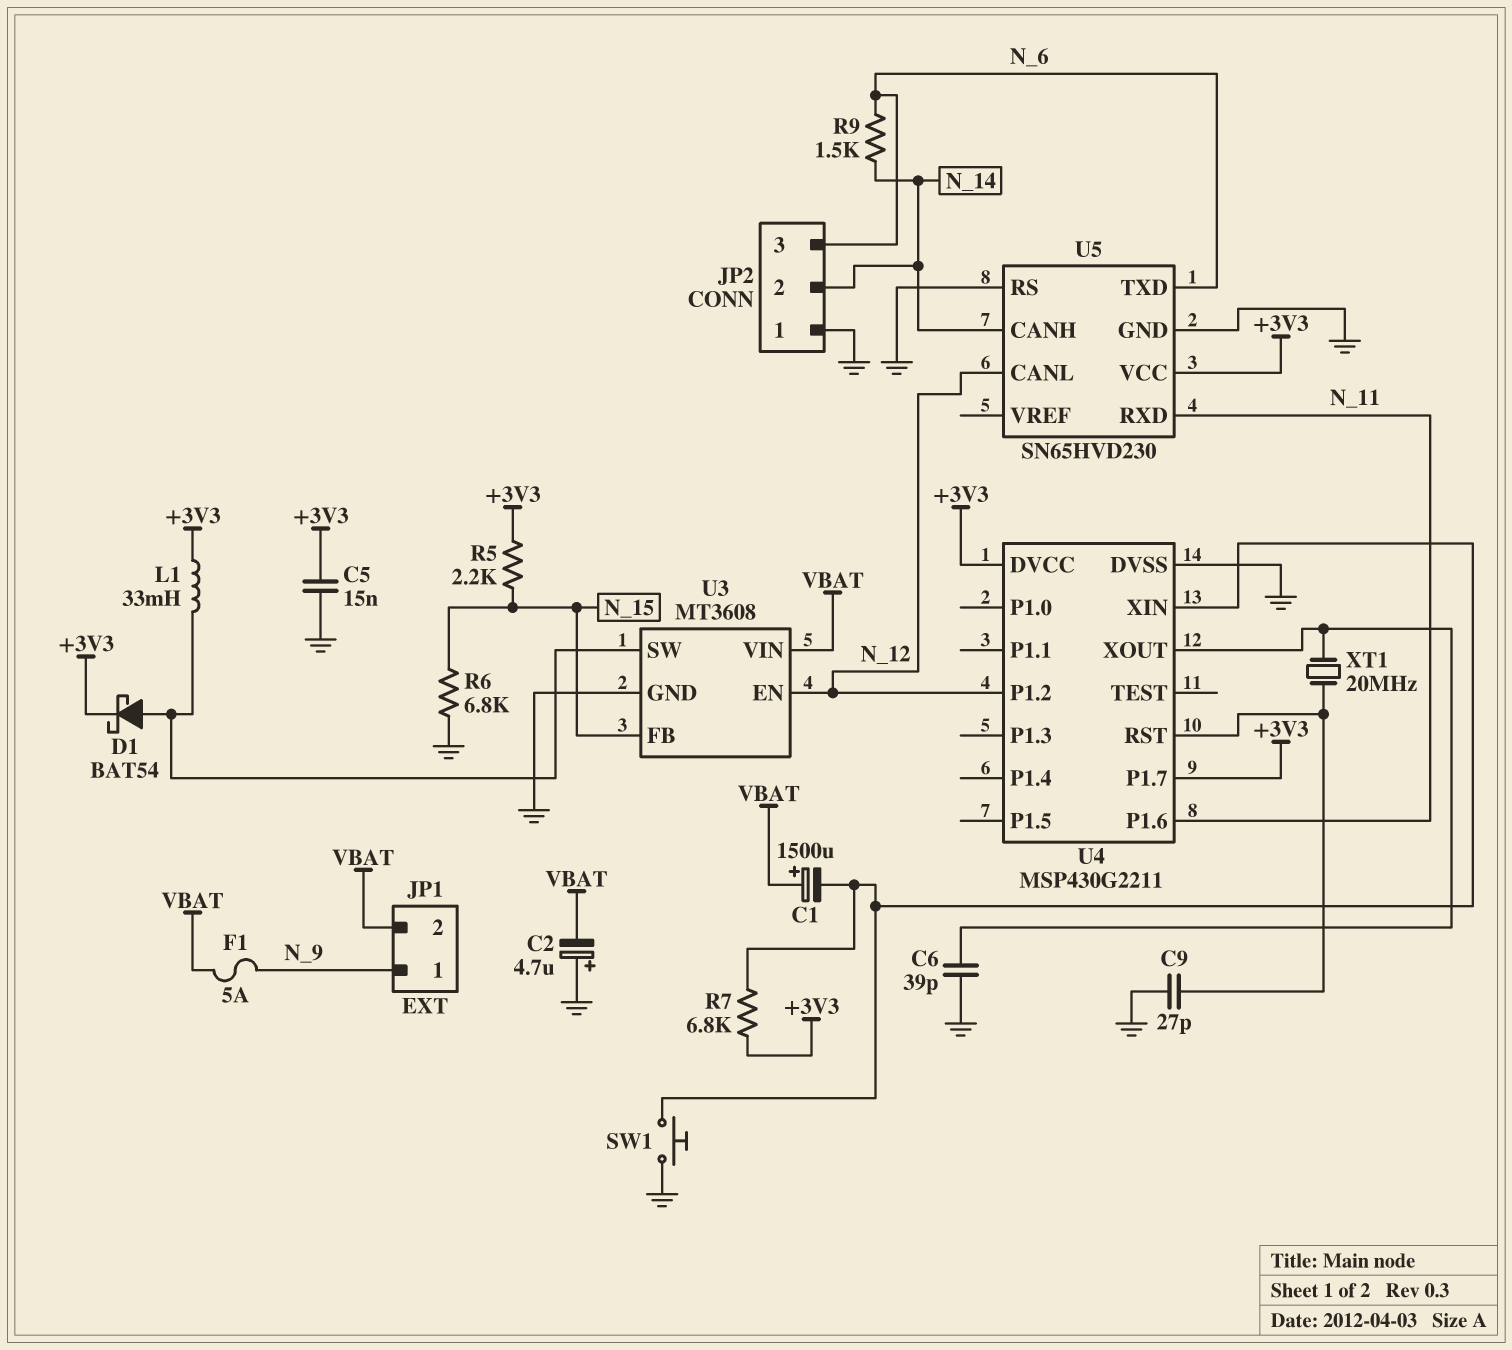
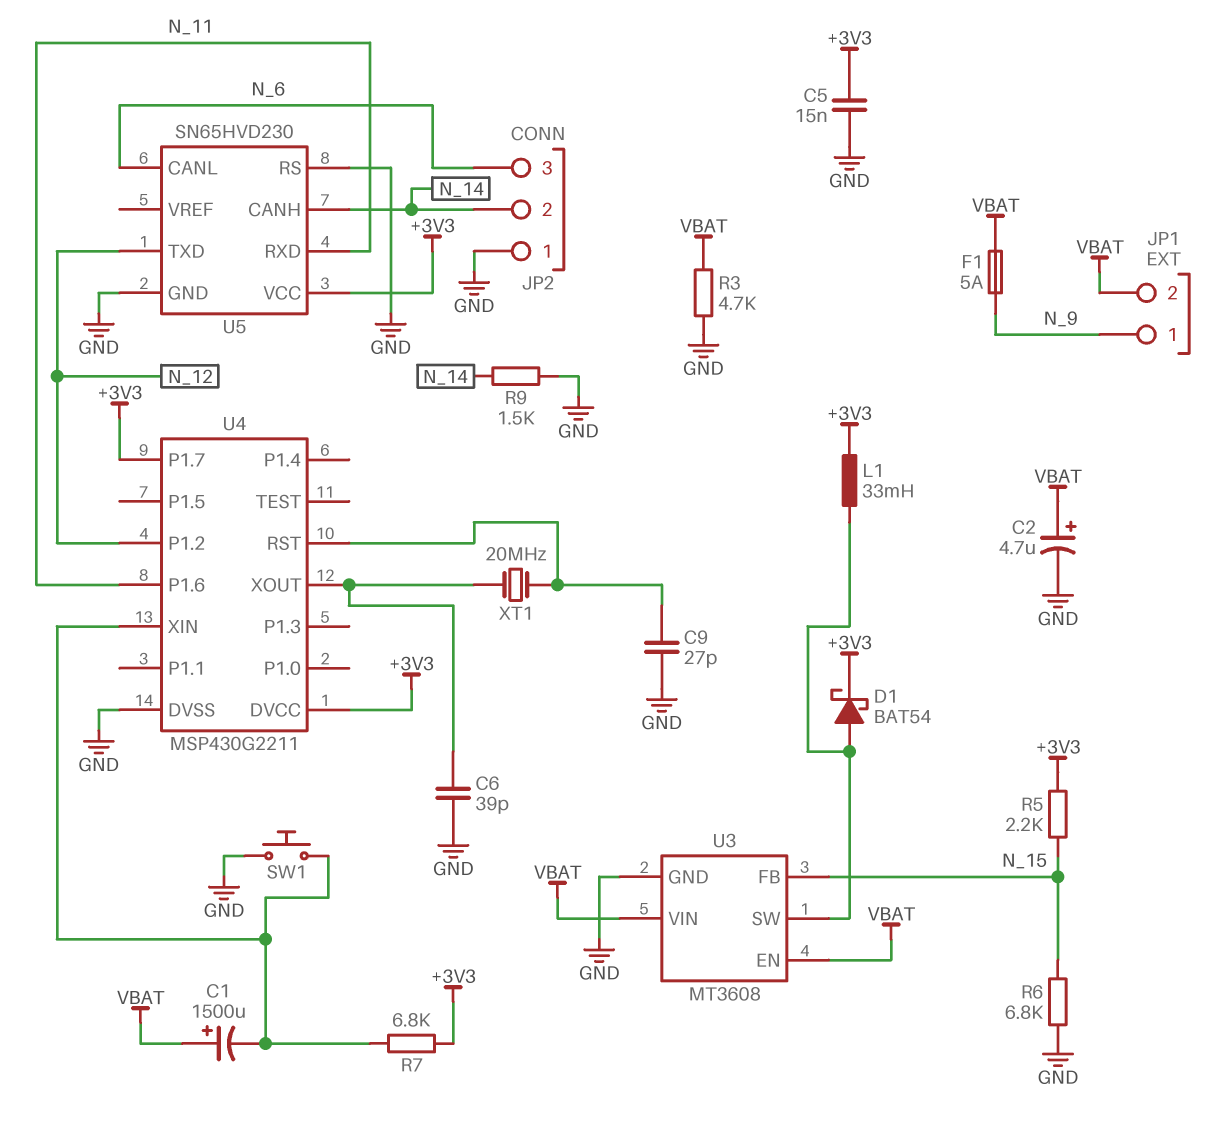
C2: 4.7uF (plus GND, minus VBAT) -> 4.7uF (plus VBAT, minus GND)
R3: none -> 4.7k (GND, VBAT)
R9: 1.5k (N_6, N_14) -> 1.5k (GND, N_14)
U3 pin EN: N_12 -> VBAT
U5 pin CANL: N_12 -> N_6
U5 pin TXD: N_6 -> N_12

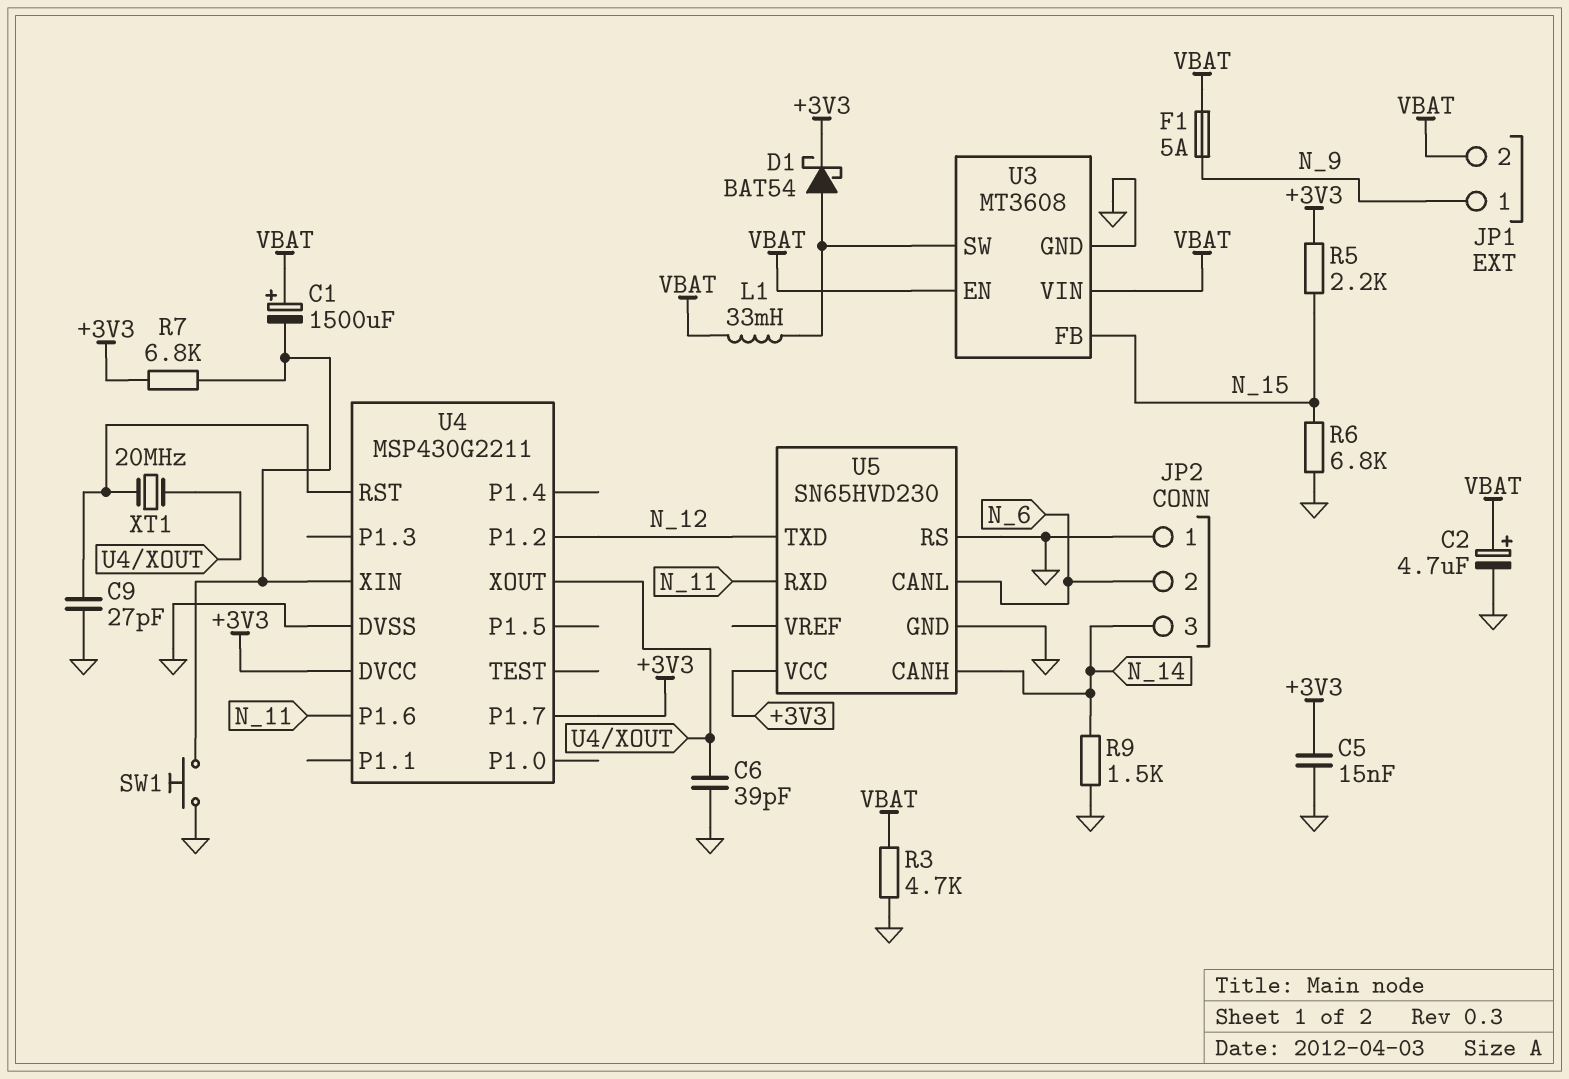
JP2 pin 2: N_14 -> N_6
JP2 pin 3: N_6 -> N_14
L1: 33mH (+3V3, U3/SW) -> 33mH (U3/SW, VBAT)

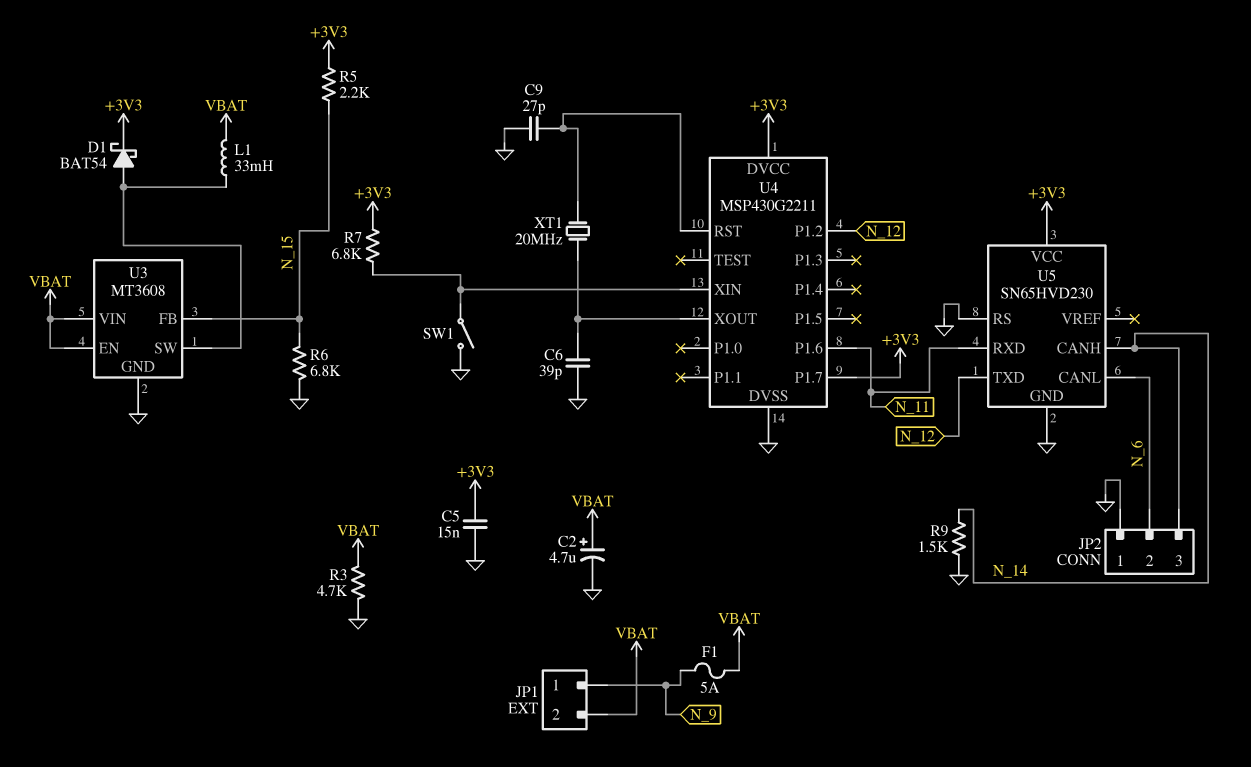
C1: 1500uF (plus VBAT, minus U4/XIN) -> none
SW1: button (GND, U4/XIN) -> switch (GND, U4/XIN)

